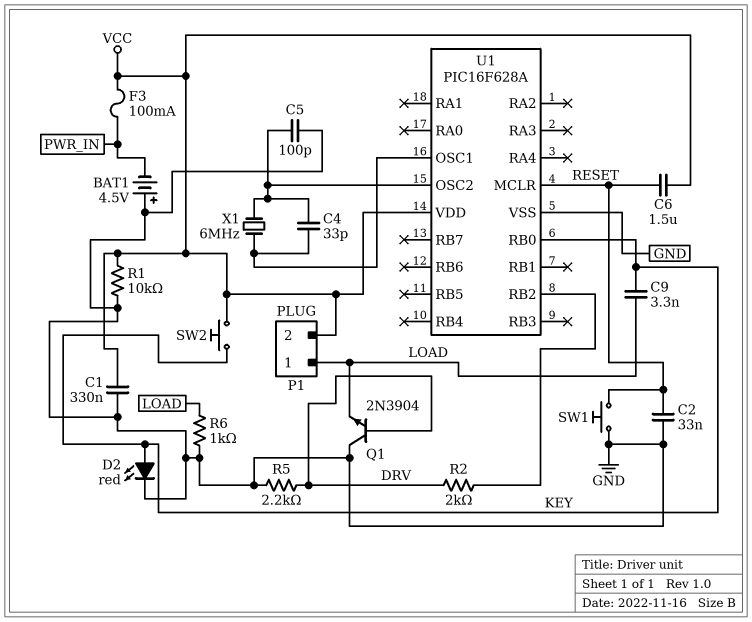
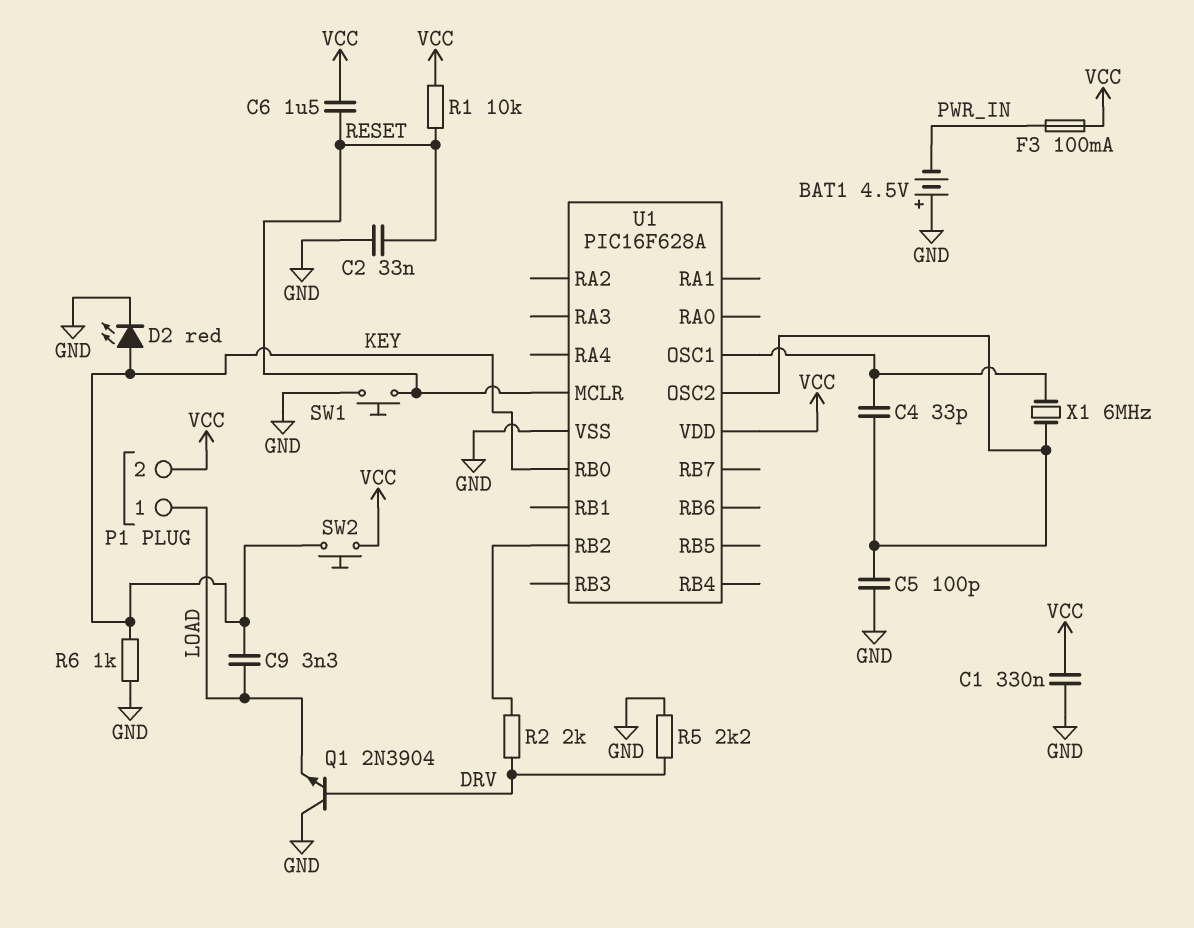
R1: 10k (GND, VCC) -> 10k (RESET, VCC)
R6: 1k (GND, LOAD) -> 1k (GND, KEY)

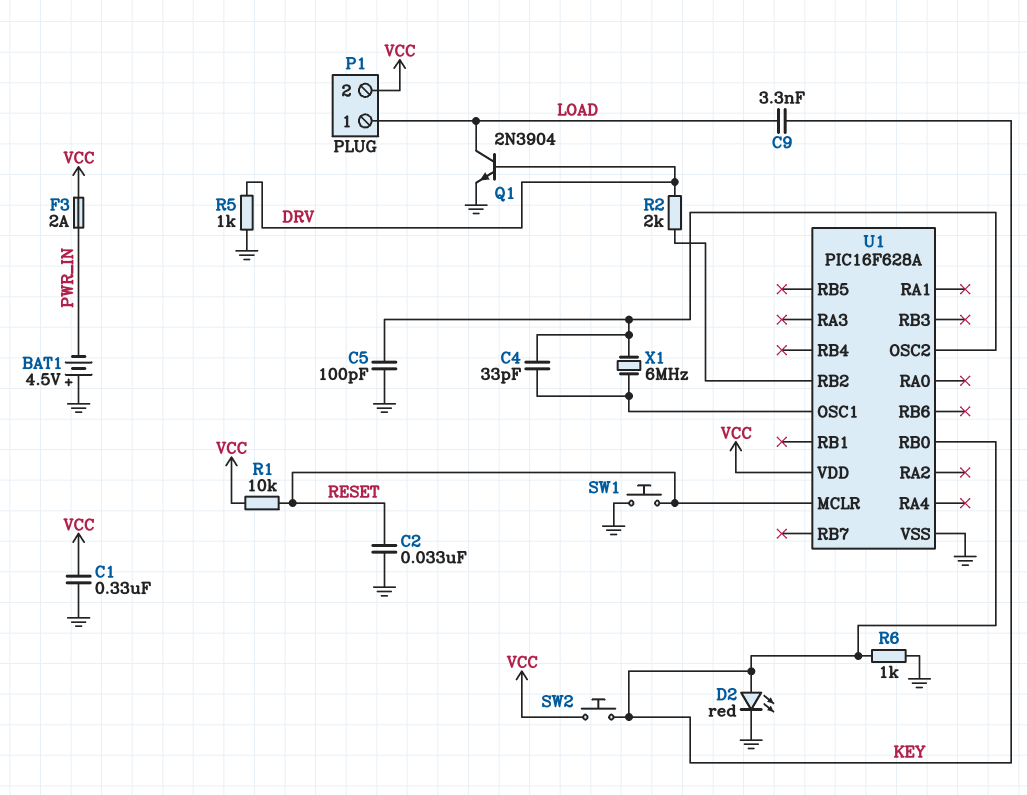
C6: 1.5uF (RESET, VCC) -> none
F3: 100mA (PWR_IN, VCC) -> 2A (PWR_IN, VCC)
Q1: NPN 2N3904 (B DRV, C GND, E LOAD) -> NPN 2N3904 (B DRV, C LOAD, E GND)
R5: 2.2k (DRV, GND) -> 1k (DRV, GND)

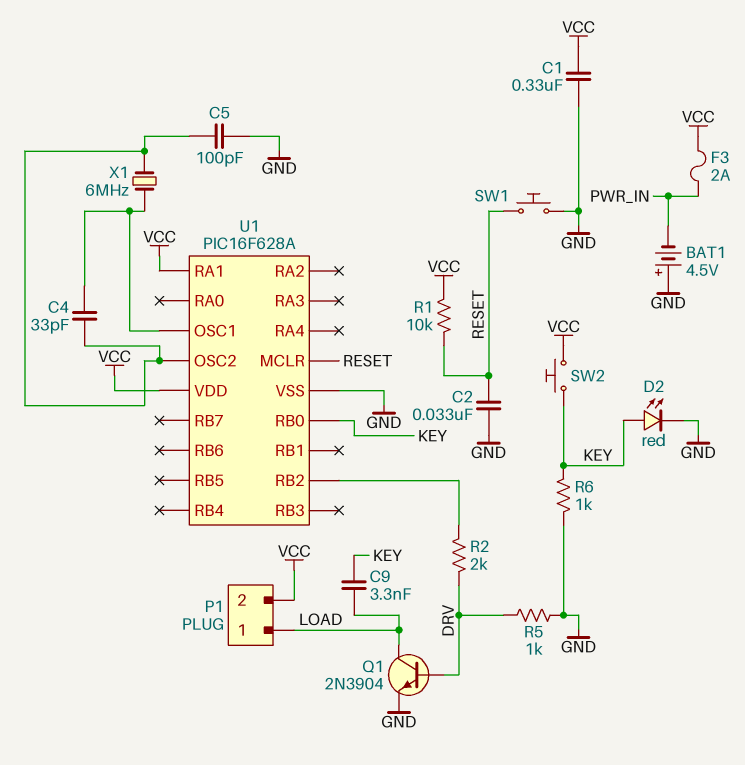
U1 pin RA1: none -> VCC

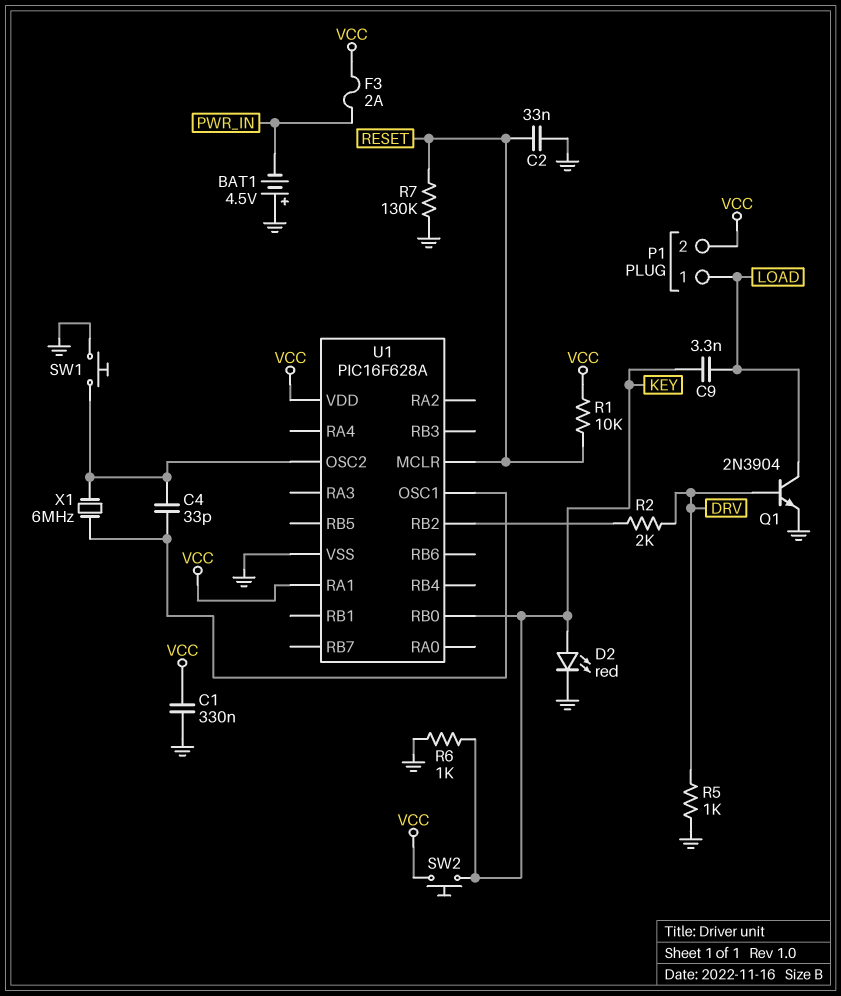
C5: 100pF (GND, U1/OSC2) -> none
R7: none -> 130k (GND, RESET)
SW1: button (GND, RESET) -> button (GND, U1/OSC2)

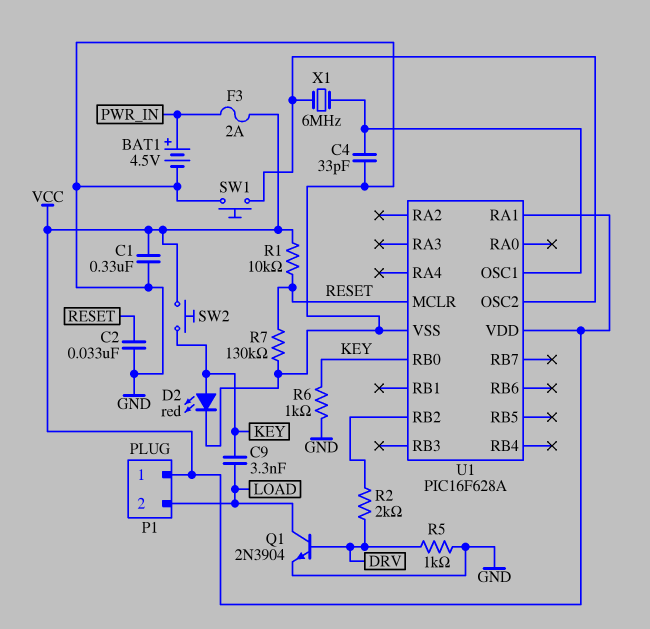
BAT1: 4.5V (plus GND, minus PWR_IN) -> 4.5V (plus PWR_IN, minus GND)
C4: 33pF (U1/OSC1, U1/OSC2) -> 33pF (GND, U1/OSC1)
P1 pin 1: LOAD -> VCC
P1 pin 2: VCC -> LOAD

